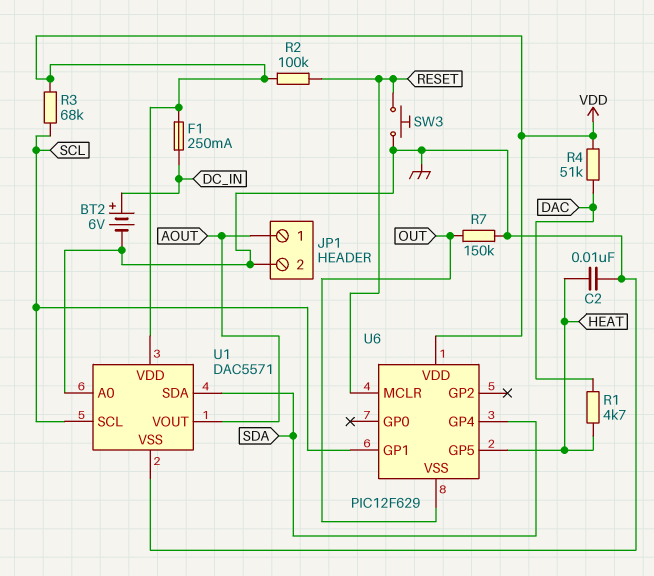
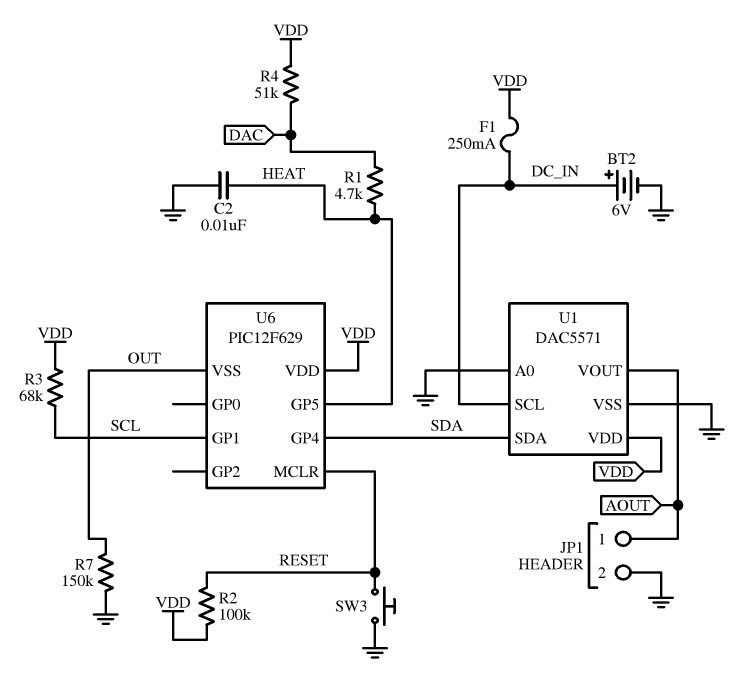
U1 pin SCL: SCL -> DC_IN

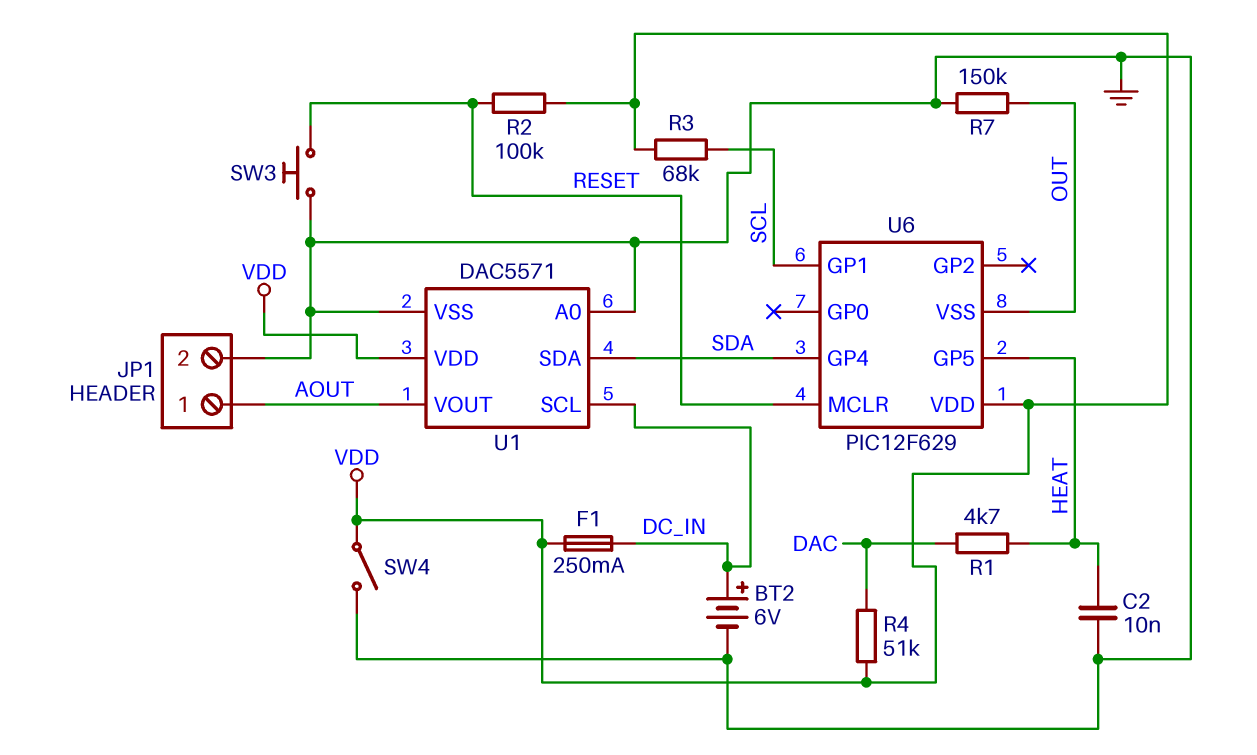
SW4: none -> switch (GND, VDD)

